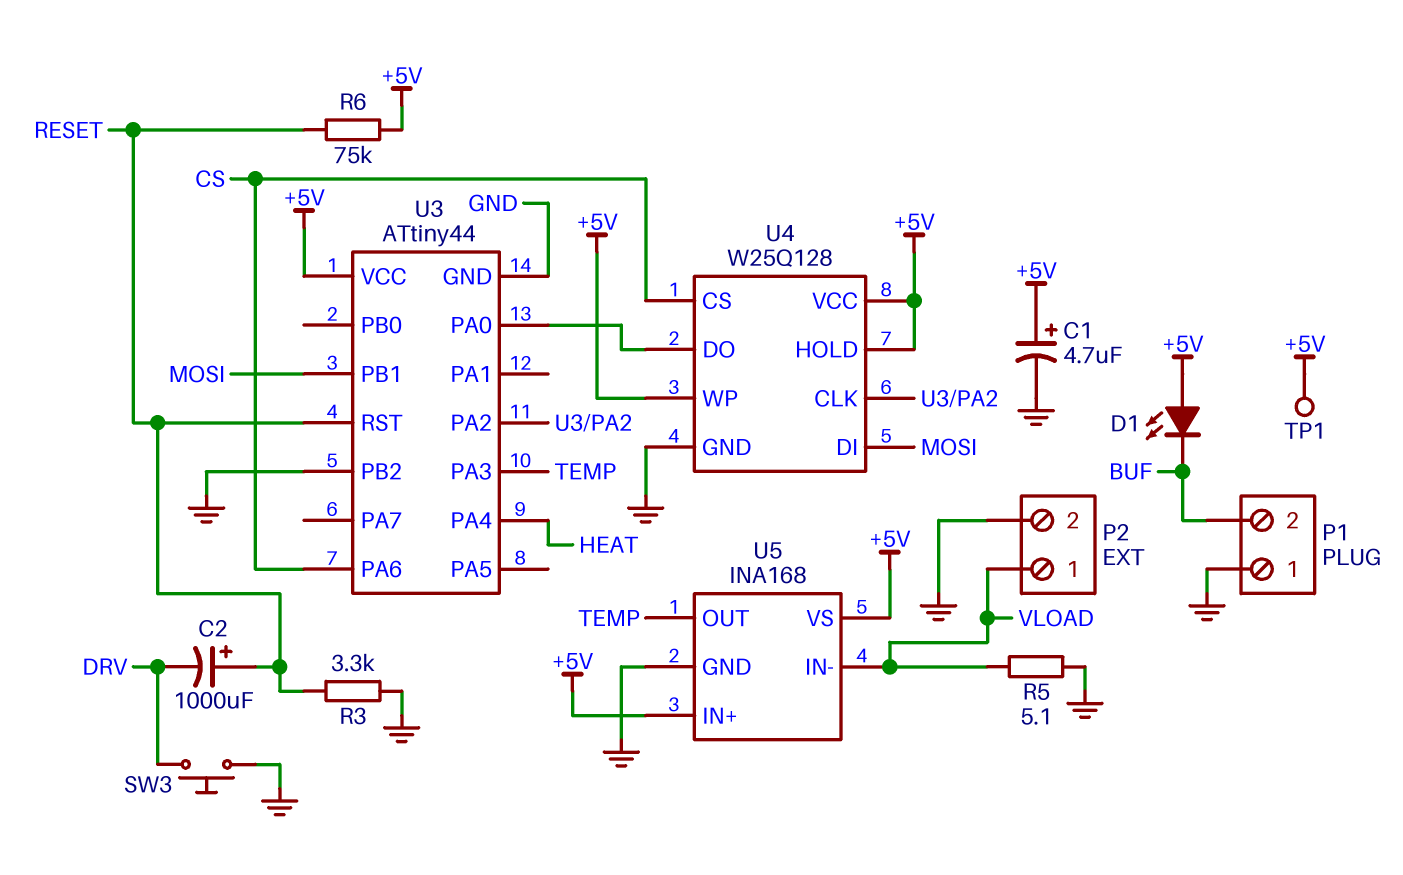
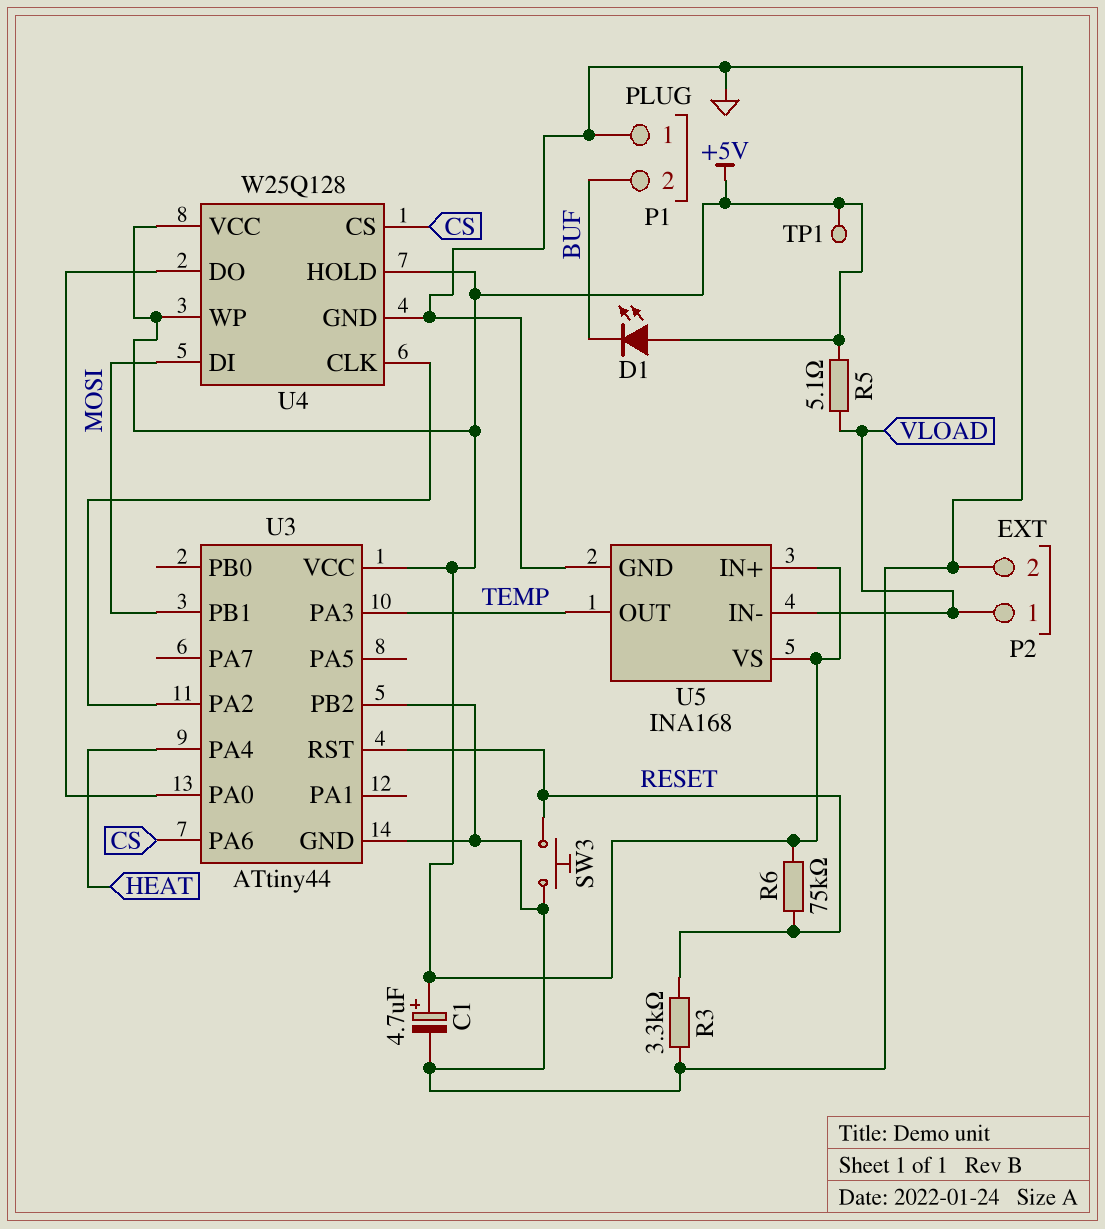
C2: 1000uF (plus RESET, minus DRV) -> none
R5: 5.1 (GND, VLOAD) -> 5.1 (+5V, VLOAD)
SW3: button (DRV, GND) -> button (GND, RESET)

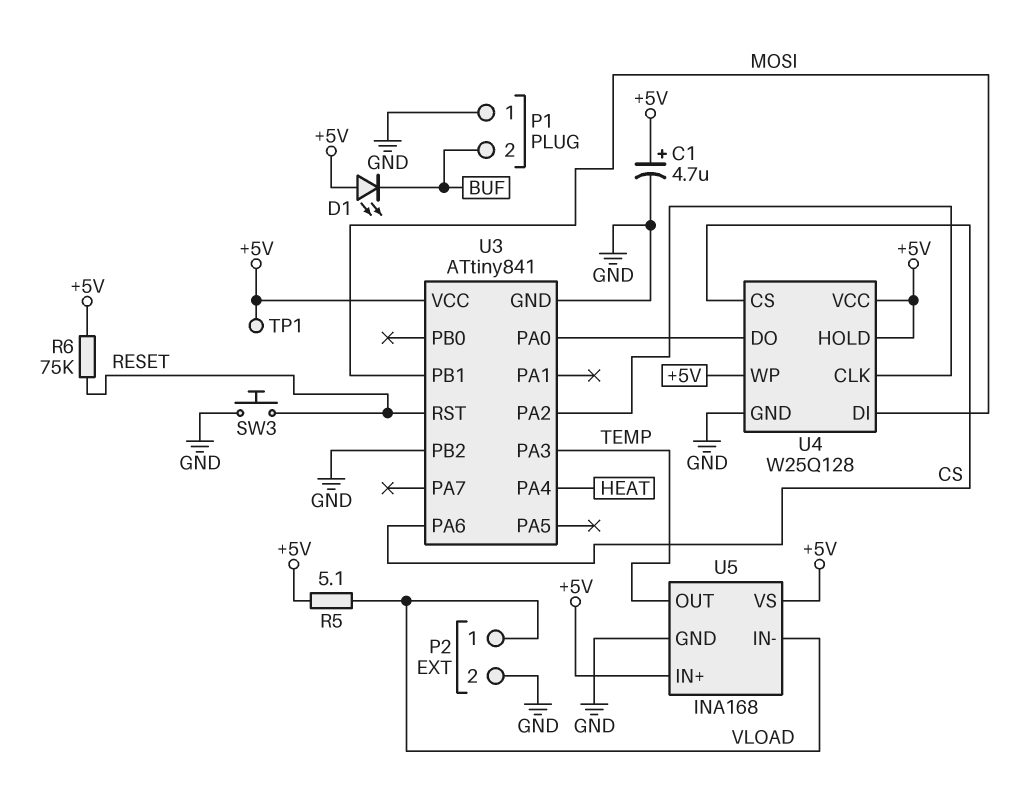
R3: 3.3k (GND, RESET) -> none
U3: ATtiny44 -> ATtiny841

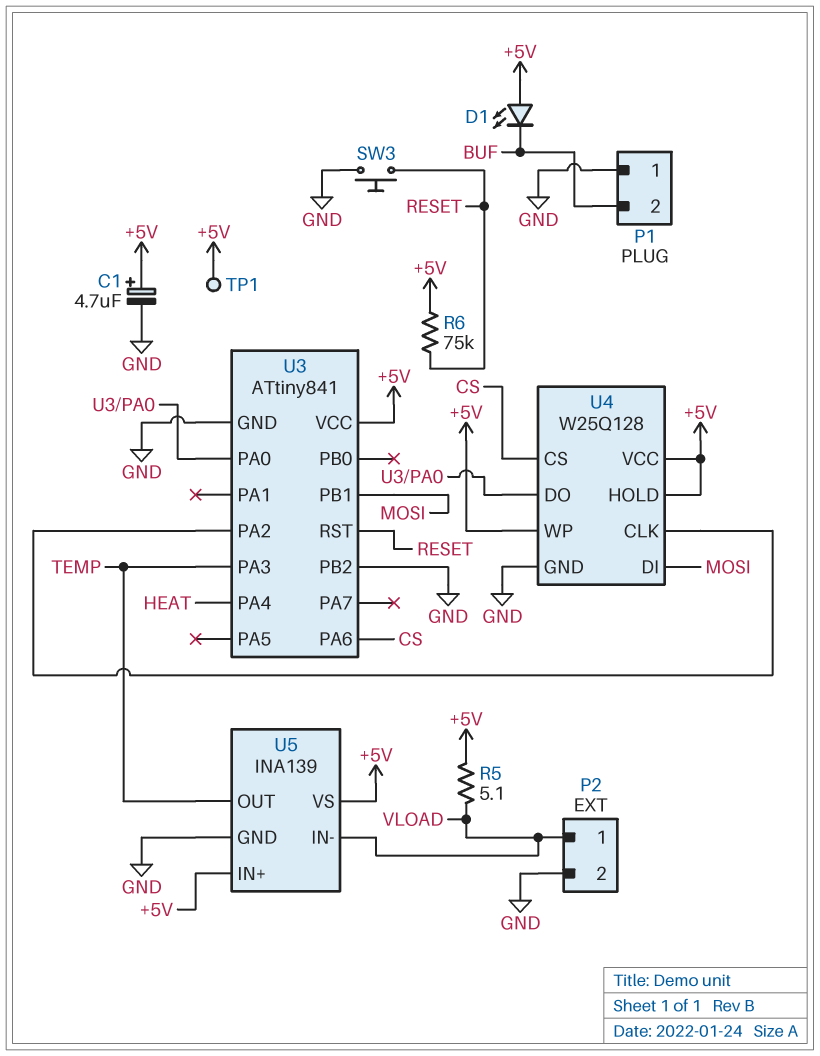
U5: INA168 -> INA139

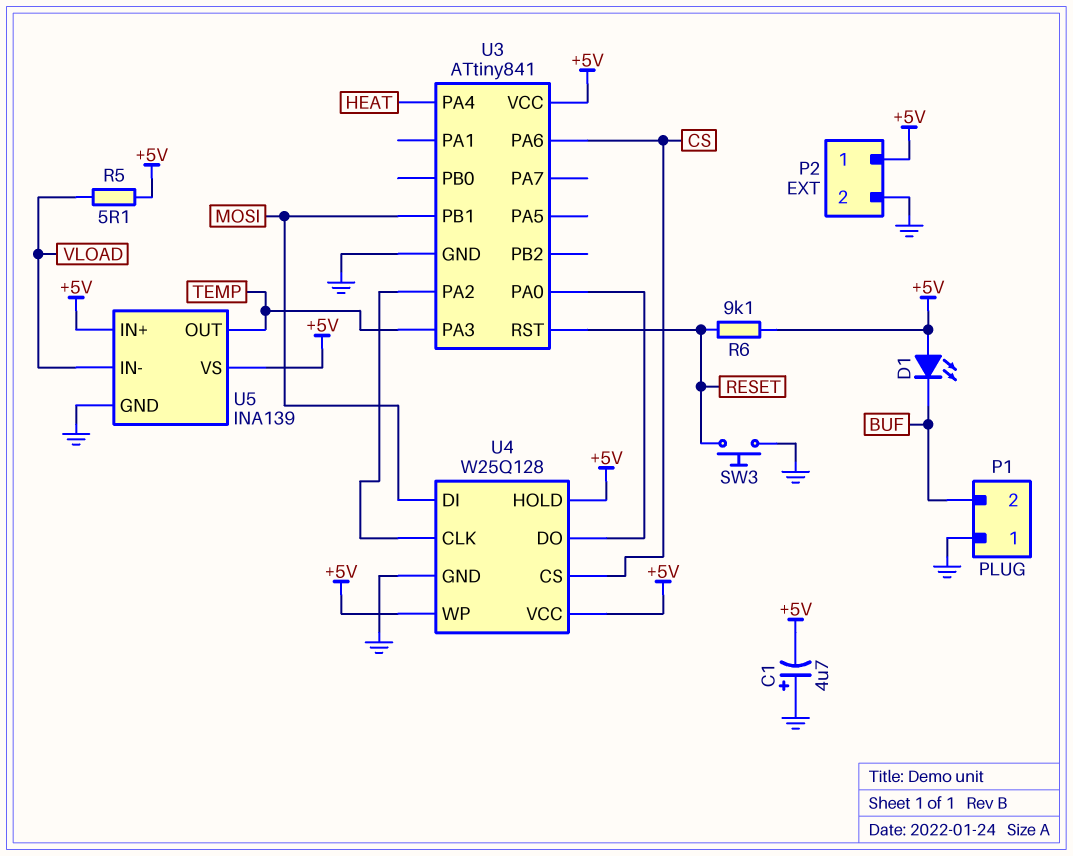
C1: 4.7uF (plus +5V, minus GND) -> 4.7uF (plus GND, minus +5V)
P2 pin 1: VLOAD -> +5V
R6: 75k (+5V, RESET) -> 9.1k (+5V, RESET)
TP1: test point (+5V) -> none
U3 pin PB2: GND -> none

